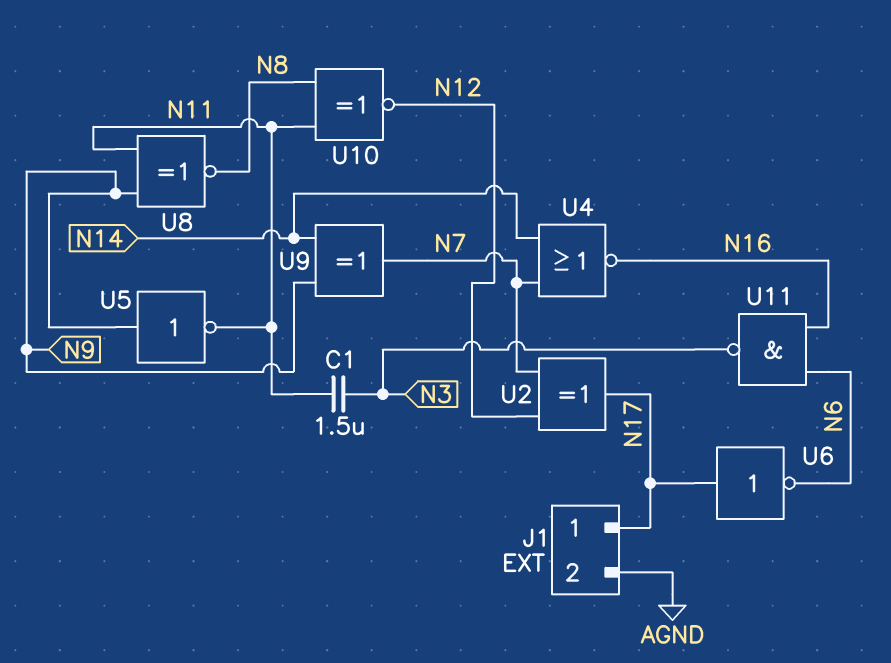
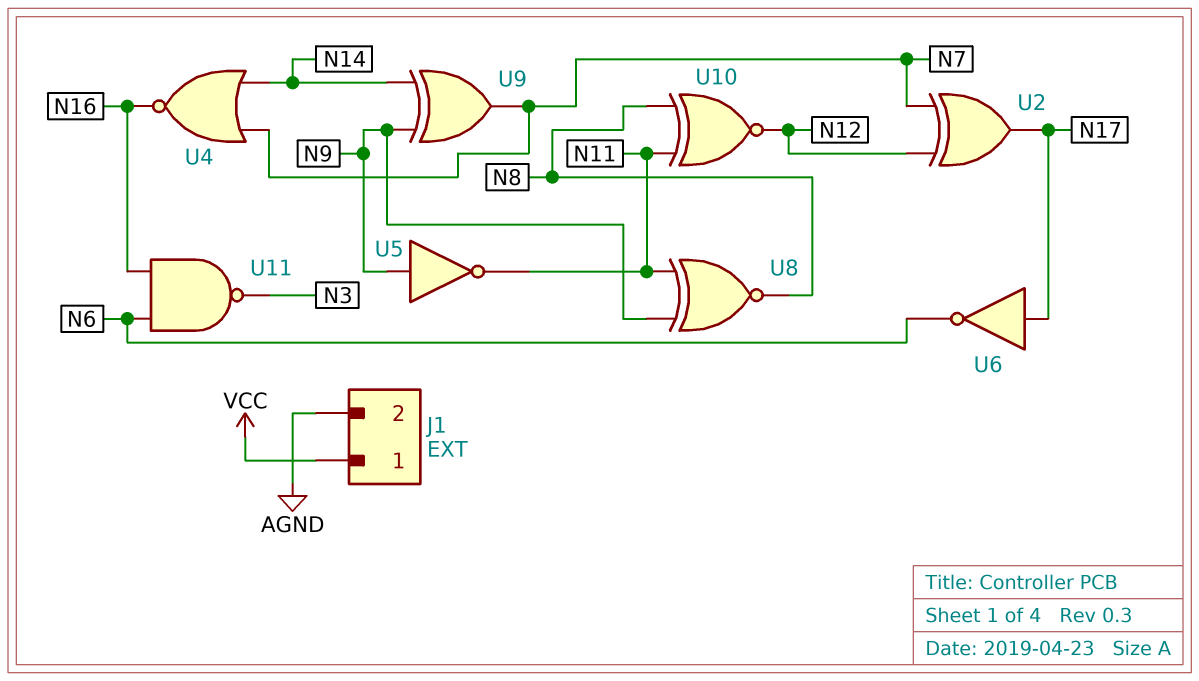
C1: 1.5uF (N3, N11) -> none
J1 pin 1: N17 -> VCC

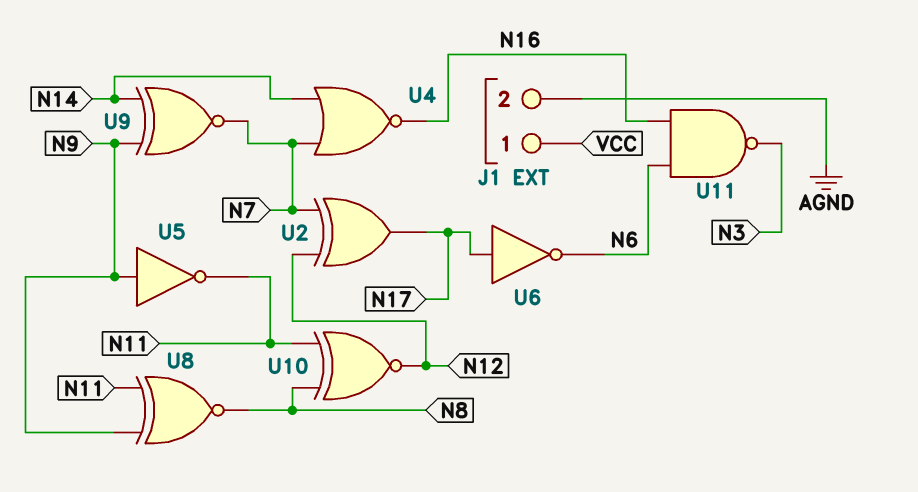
U9: XOR (in N9, in N14, out N7) -> XNOR (in N9, in N14, out N7)

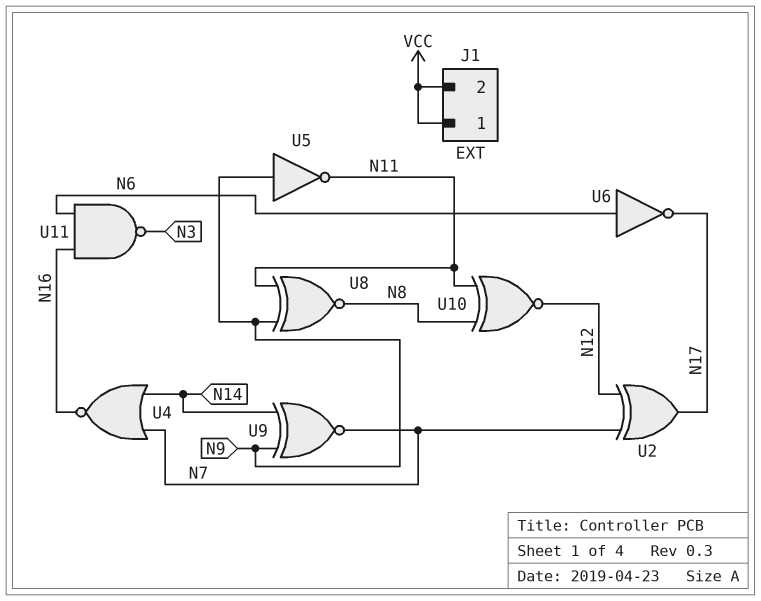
J1 pin 2: AGND -> VCC
U6: NOT (in N17, out N6) -> NOT (in N6, out N17)

